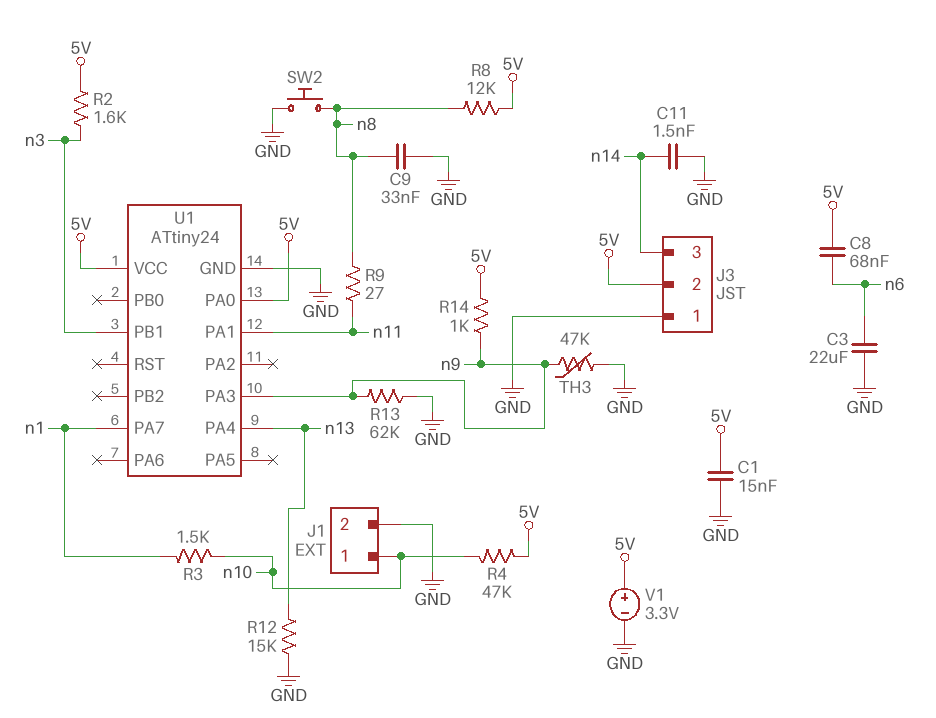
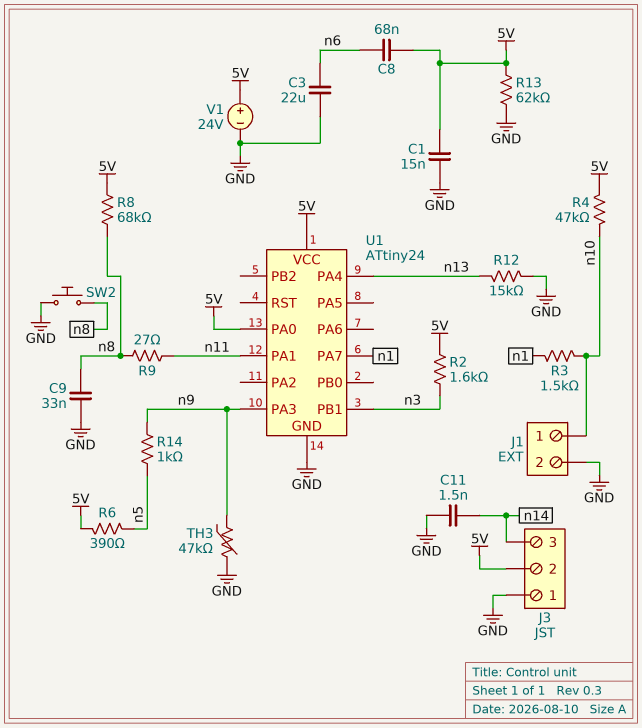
R6: none -> 390 (5V, n5)
R8: 12k (5V, n8) -> 68k (5V, n8)
R13: 62k (GND, n9) -> 62k (5V, GND)
R14: 1k (5V, n9) -> 1k (n5, n9)
V1: 3.3V (plus 5V, minus GND) -> 24V (plus 5V, minus GND)

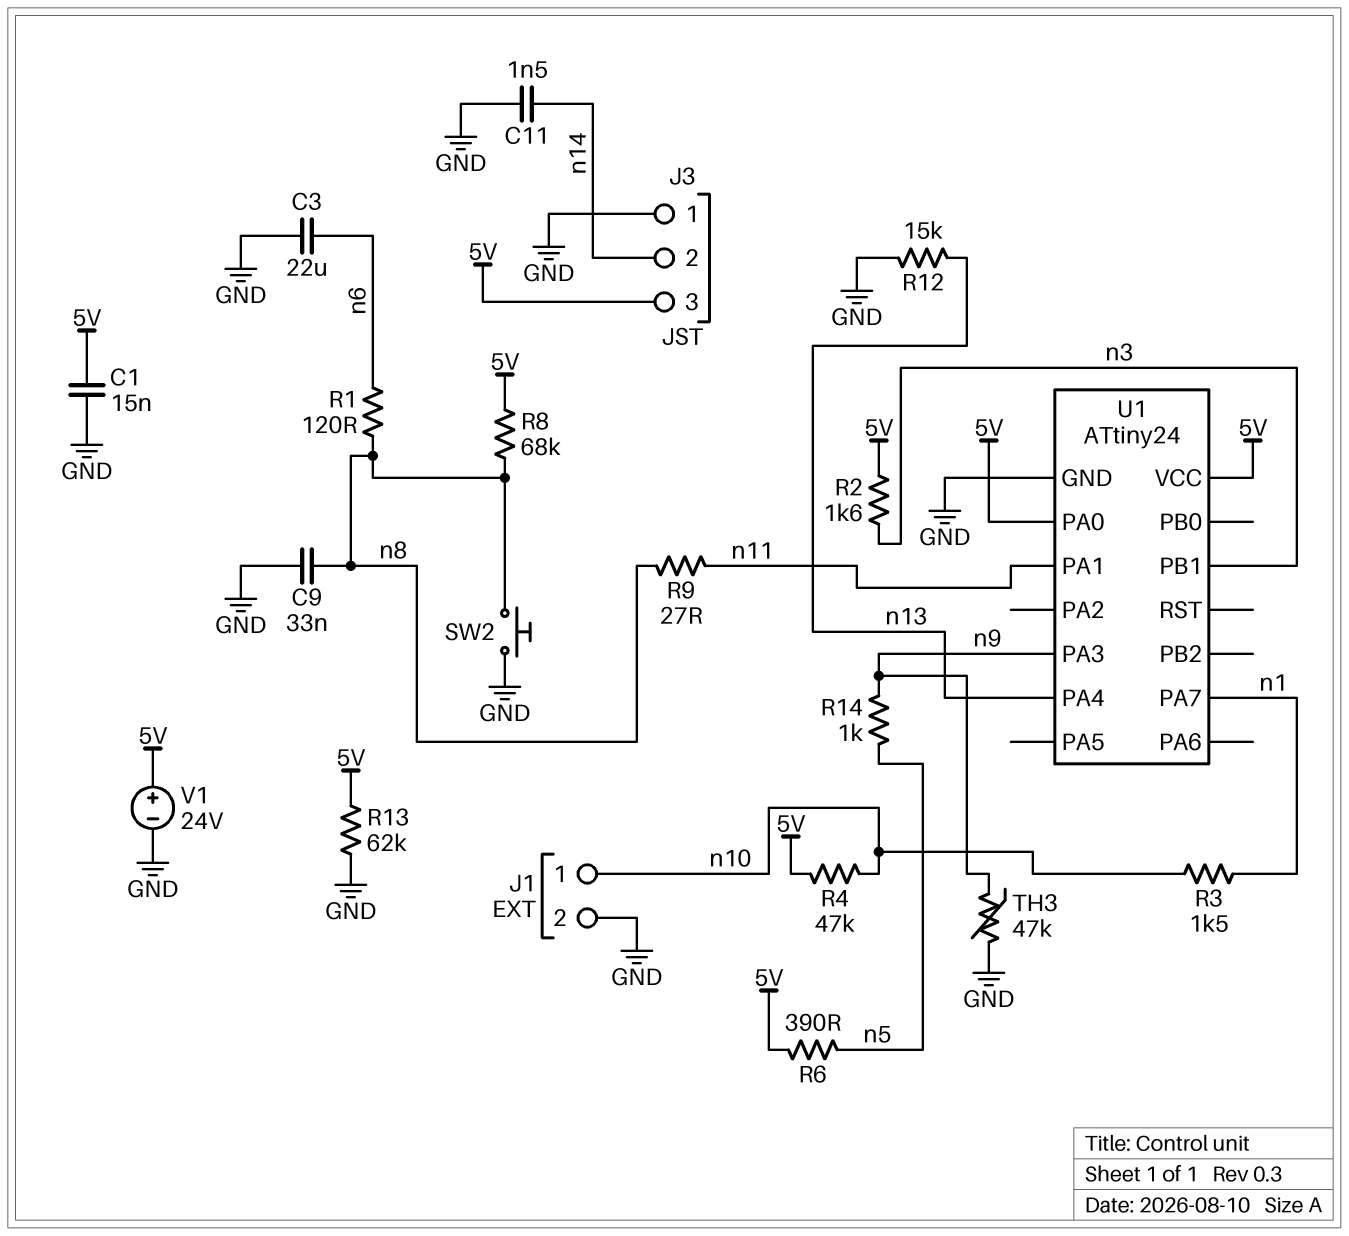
C8: 68nF (5V, n6) -> none
J3 pin 2: 5V -> n14
J3 pin 3: n14 -> 5V
R1: none -> 120 (n6, n8)

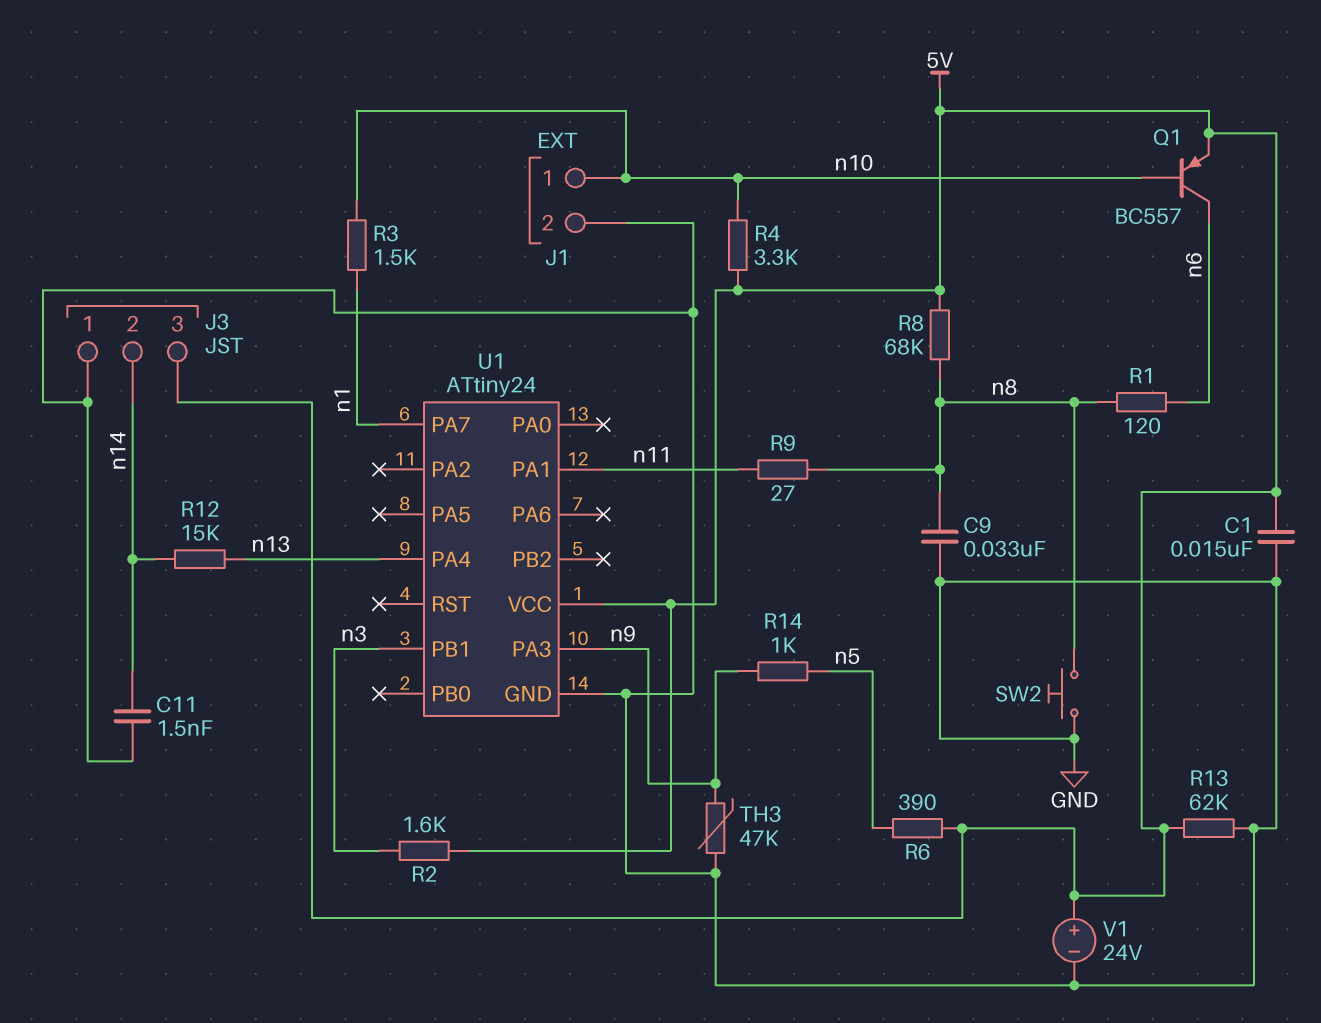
C3: 22uF (GND, n6) -> none
Q1: none -> PNP BC557 (B n10, C n6, E 5V)
R4: 47k (5V, n10) -> 3.3k (5V, n10)
R12: 15k (GND, n13) -> 15k (n13, n14)
U1 pin PA0: 5V -> none

